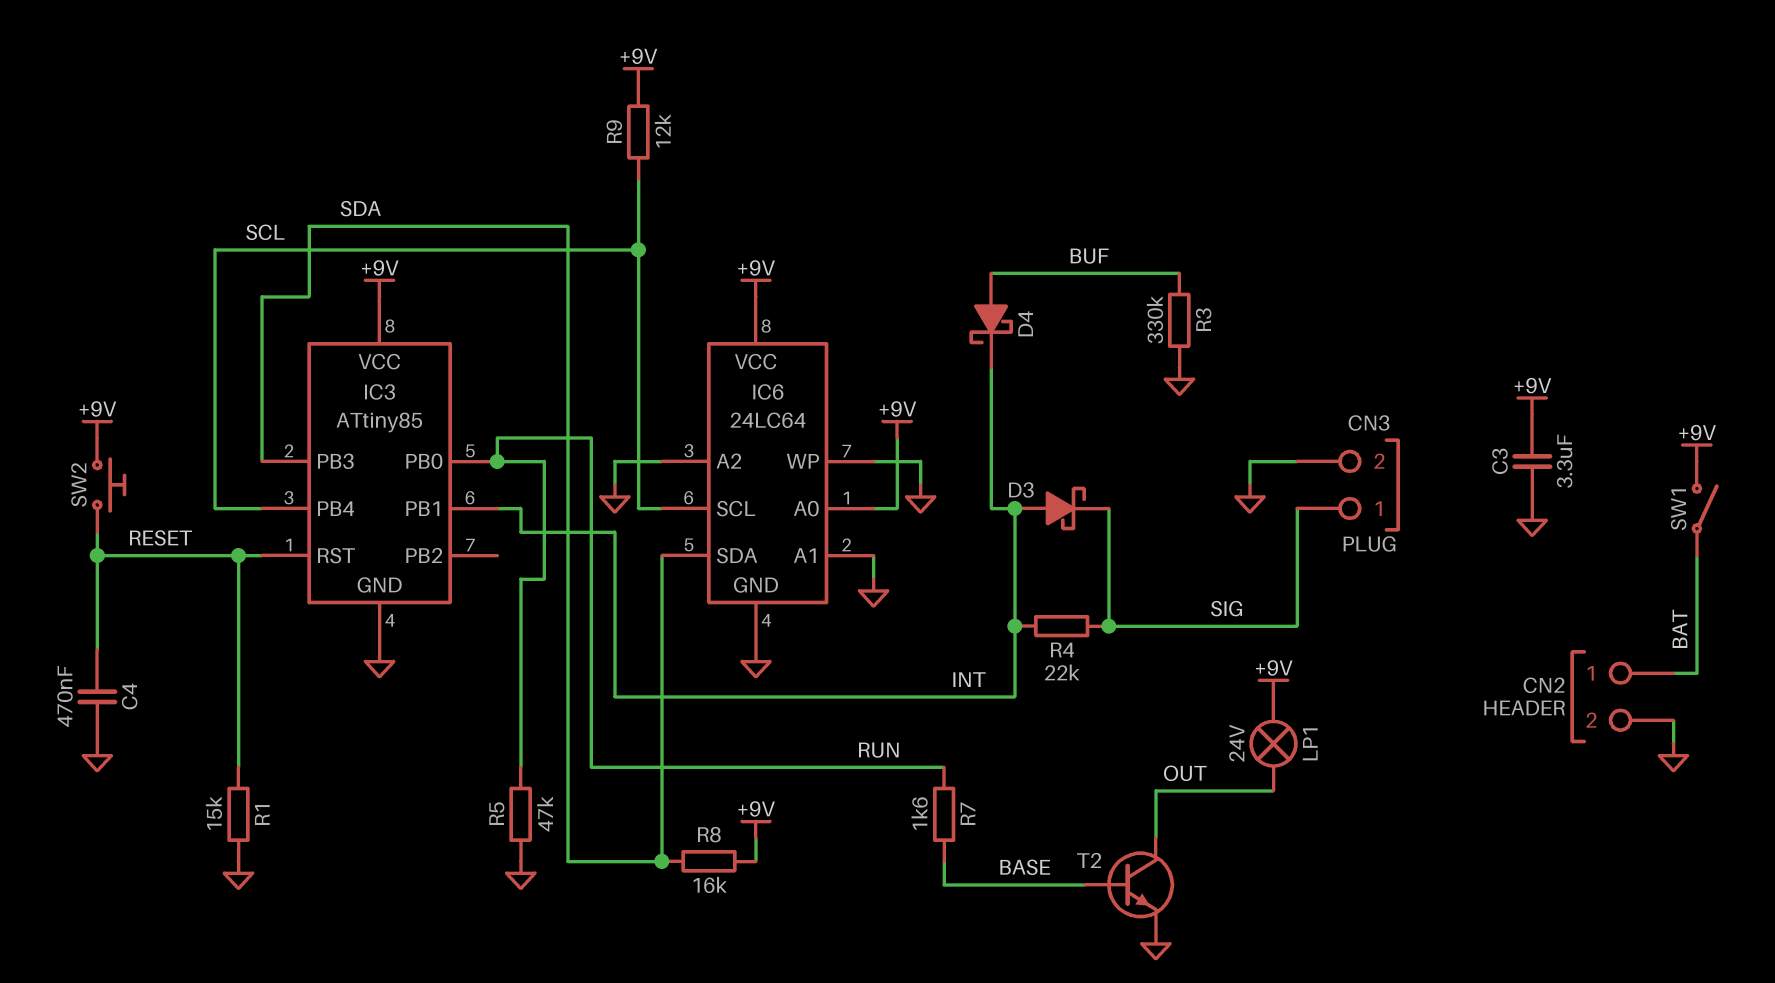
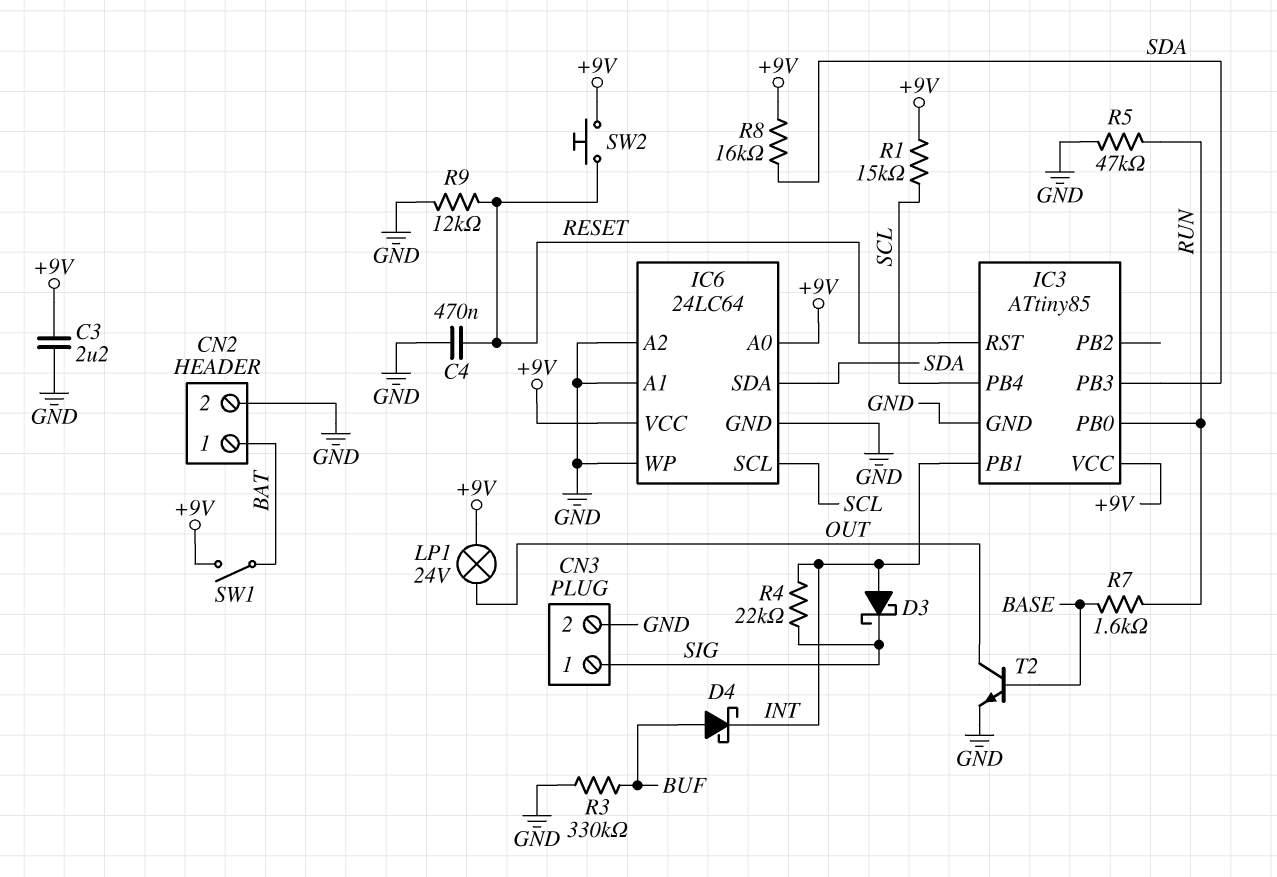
C3: 3.3uF (+9V, GND) -> 2.2uF (+9V, GND)
R1: 15k (GND, RESET) -> 15k (+9V, SCL)
R9: 12k (+9V, SCL) -> 12k (GND, RESET)

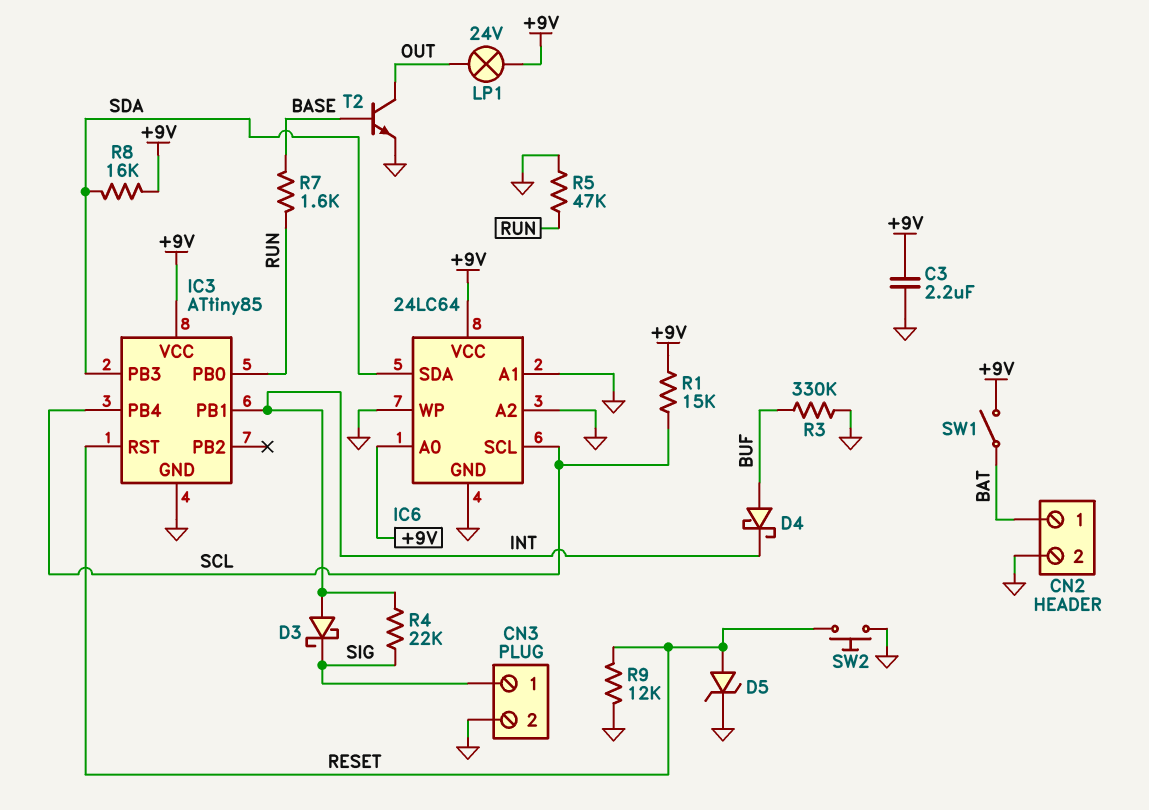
C4: 470nF (GND, RESET) -> none
D5: none -> zener (A RESET, K GND)
SW2: button (+9V, RESET) -> button (GND, RESET)

